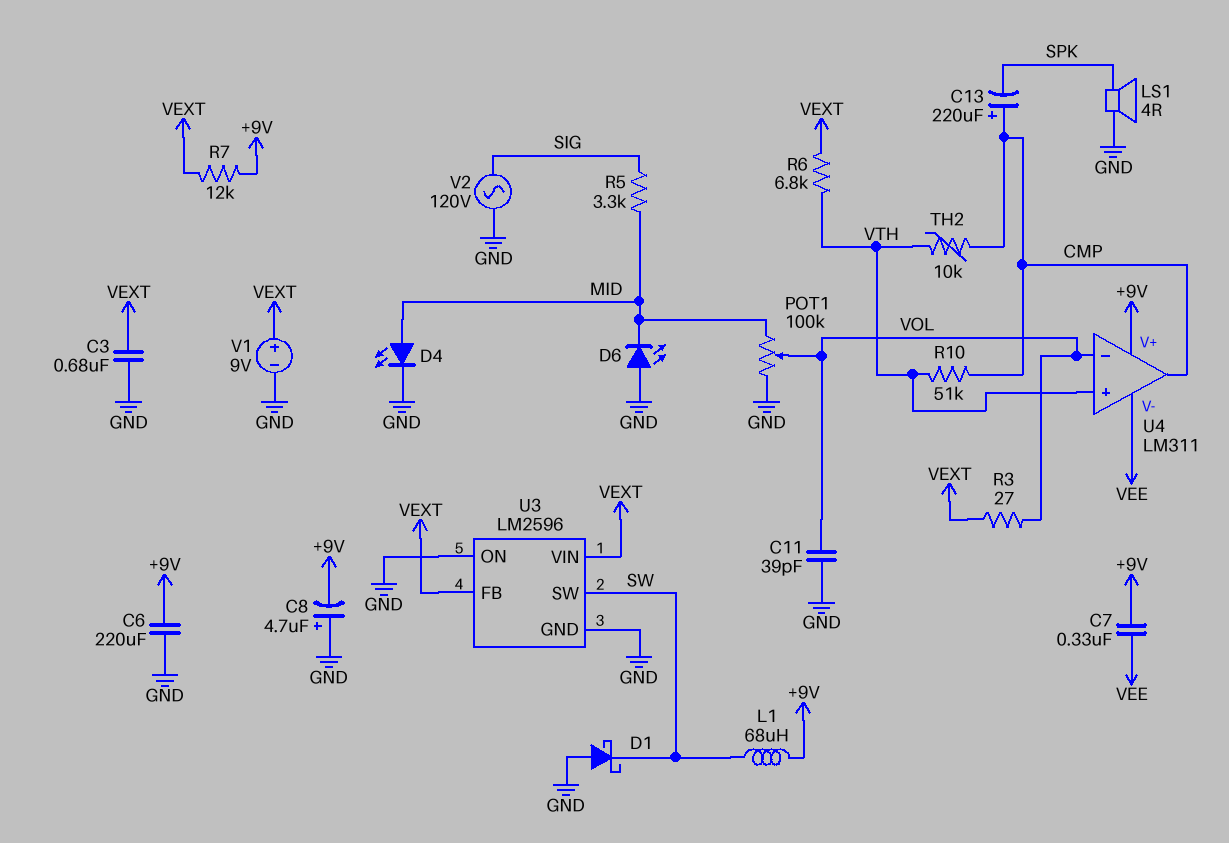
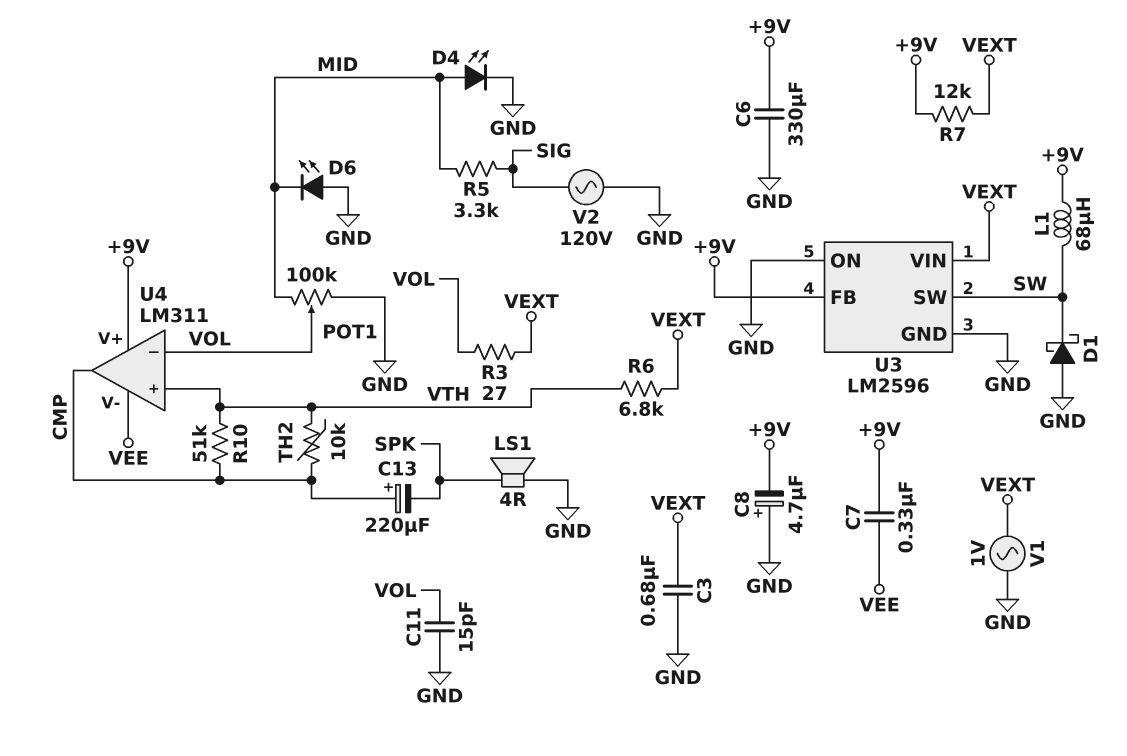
C6: 220uF (+9V, GND) -> 330uF (+9V, GND)
C11: 39pF (GND, VOL) -> 15pF (GND, VOL)
U3 pin FB: VEXT -> +9V
V1: 9V (plus VEXT, minus GND) -> AC 1V (GND, VEXT)

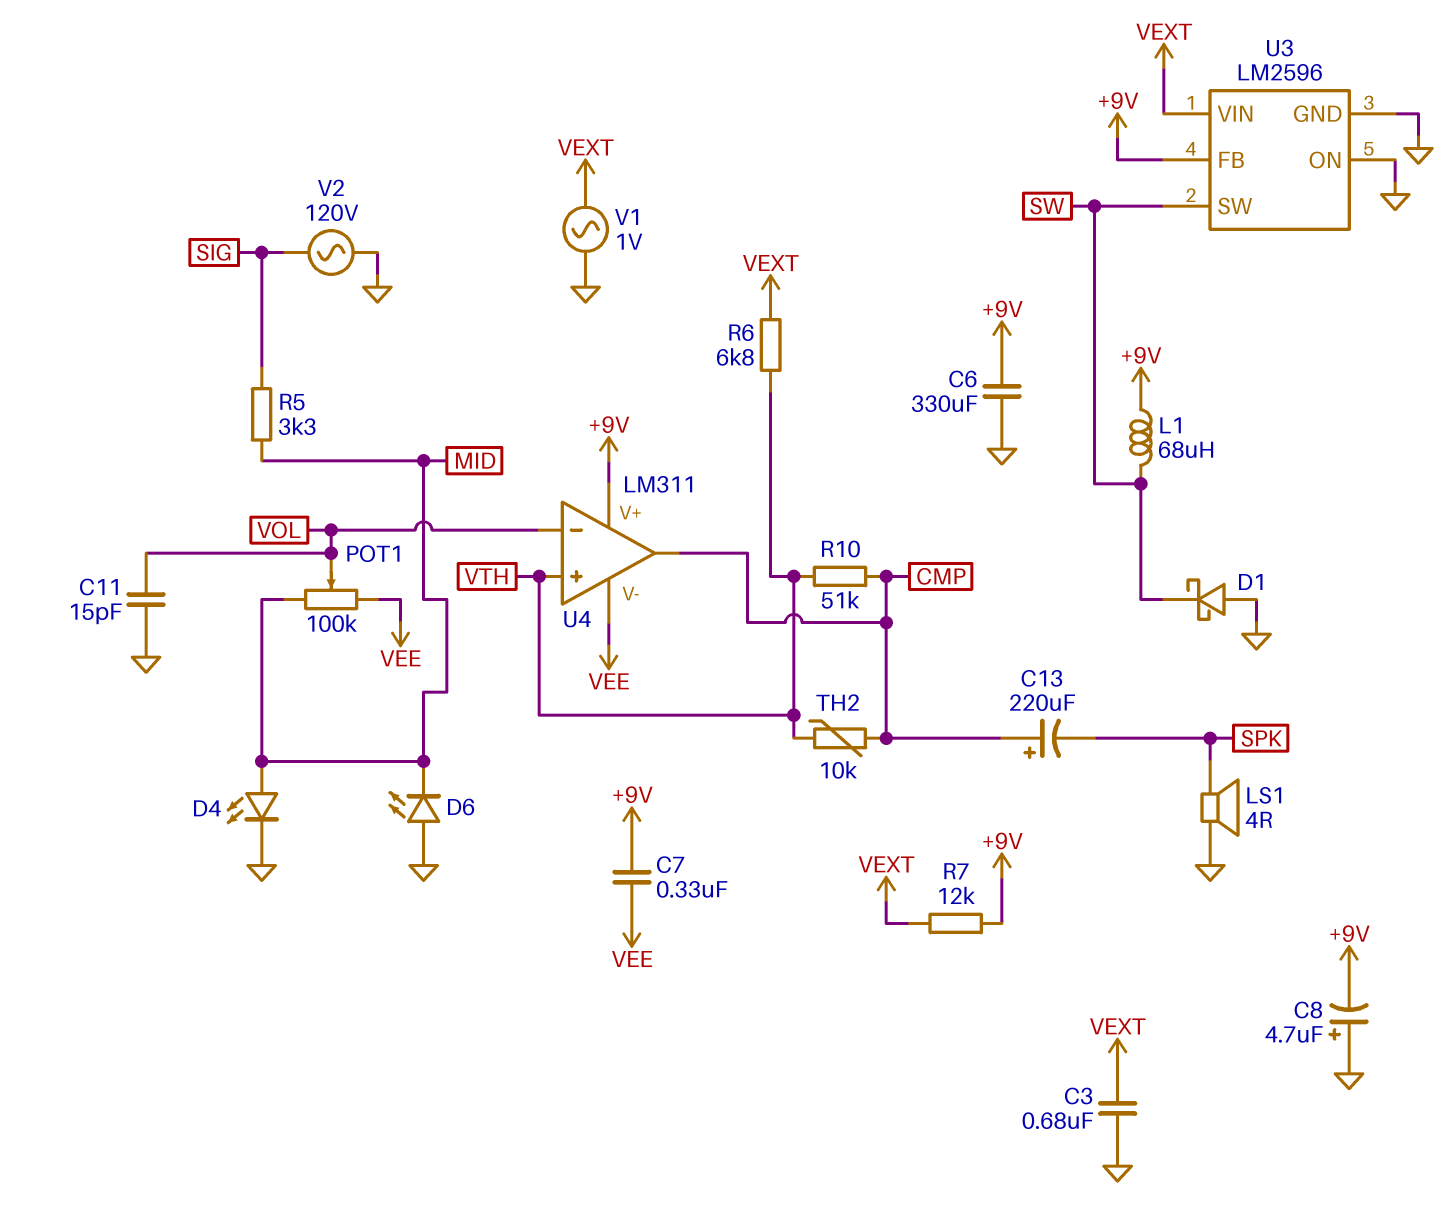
POT1: 100k (GND, MID, wiper VOL) -> 100k (MID, VEE, wiper VOL)
R3: 27 (VEXT, VOL) -> none

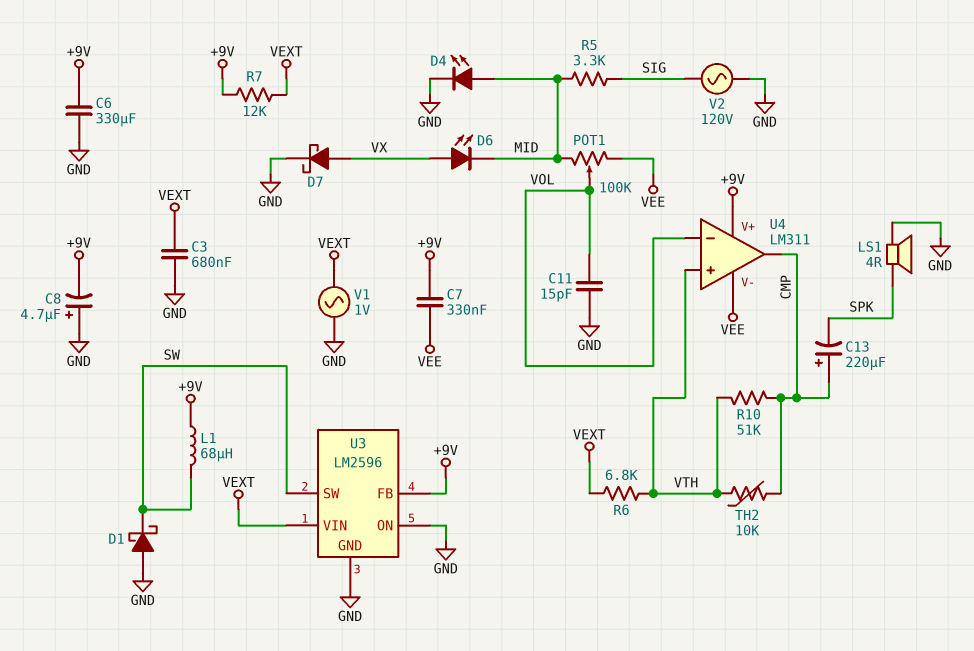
D6: LED (A GND, K MID) -> LED (A VX, K MID)
D7: none -> schottky (A VX, K GND)

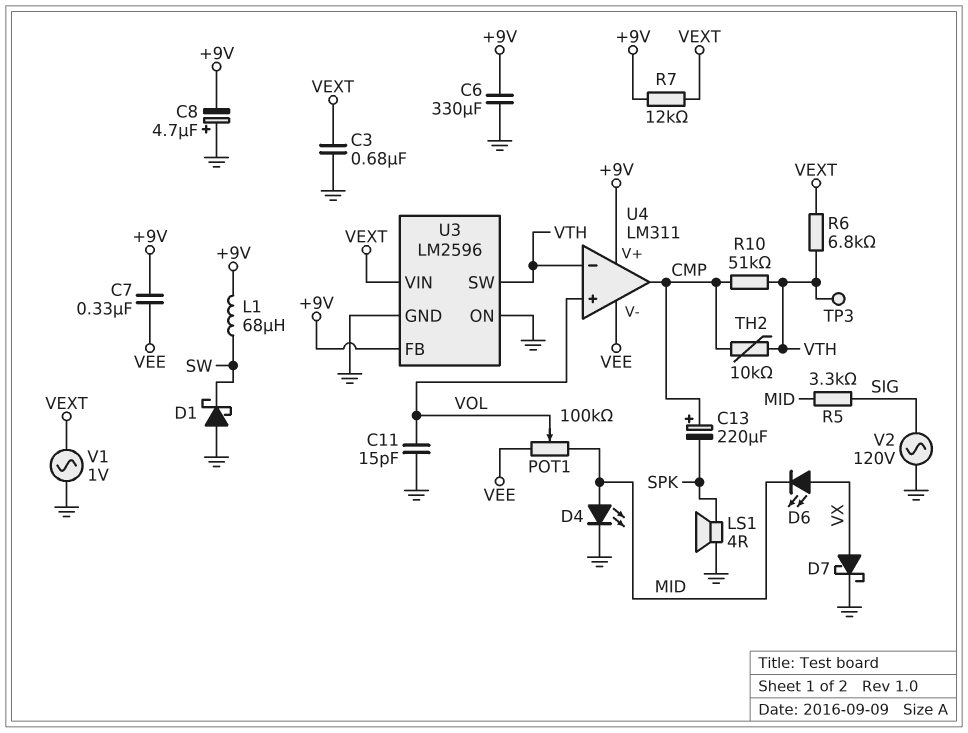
TP3: none -> test point (VTH)
U3 pin SW: SW -> VTH
U4 pin in+: VTH -> VOL
U4 pin in-: VOL -> VTH

